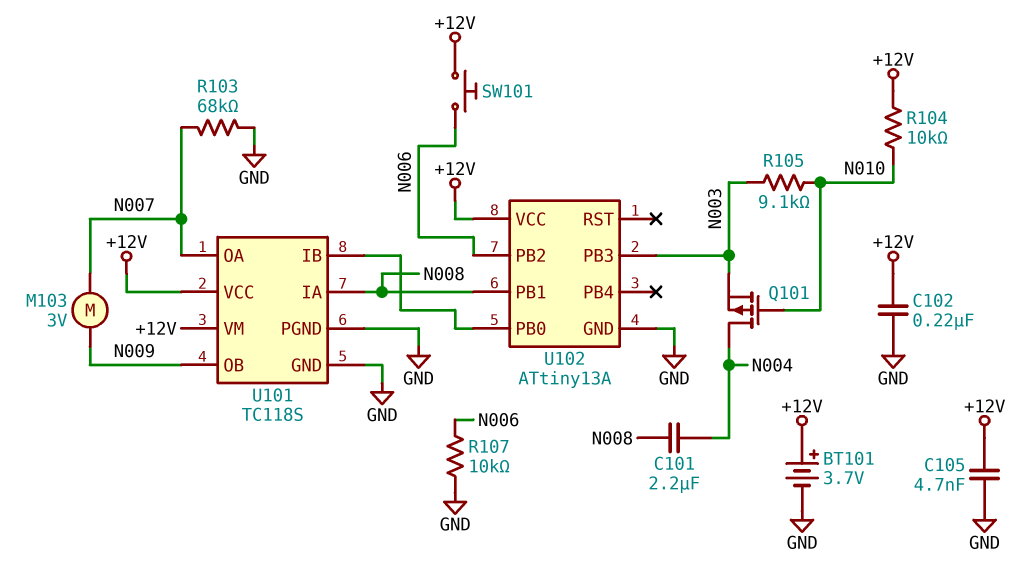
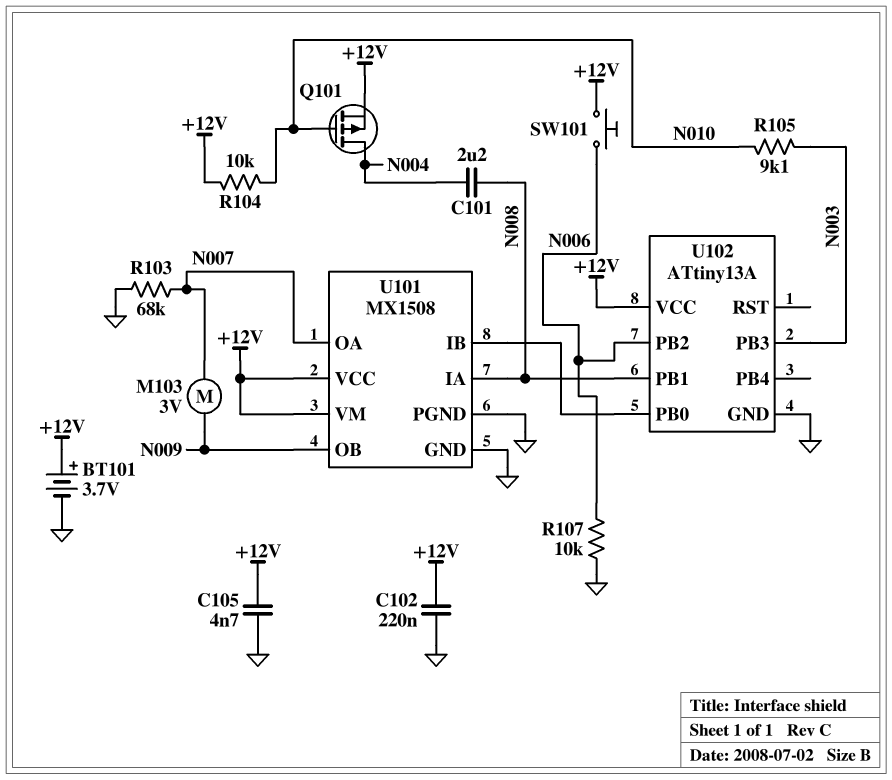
Q101: PMOS (G N010, D N004, S N003) -> PMOS (G N010, D N004, S +12V)
U101: TC118S -> MX1508

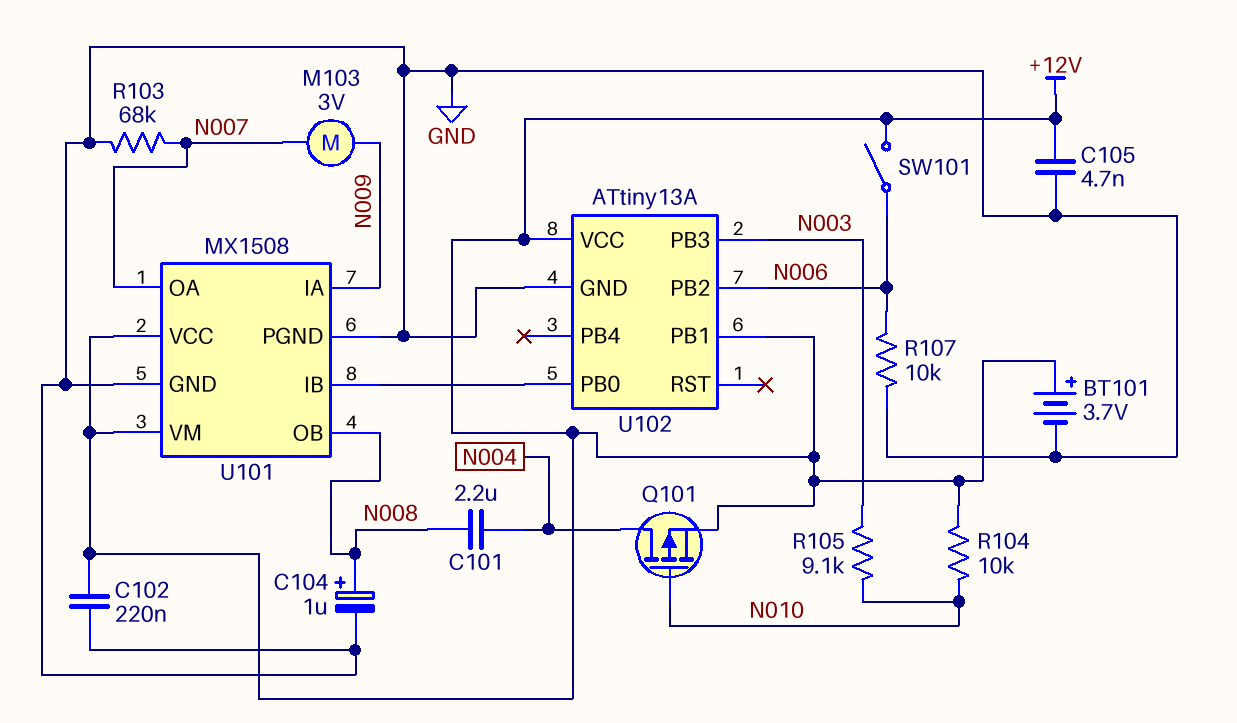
C104: none -> 1uF (plus N008, minus GND)
SW101: button (+12V, N006) -> switch (+12V, N006)
U101 pin IA: N008 -> N009
U101 pin OB: N009 -> N008
U102 pin PB1: N008 -> +12V

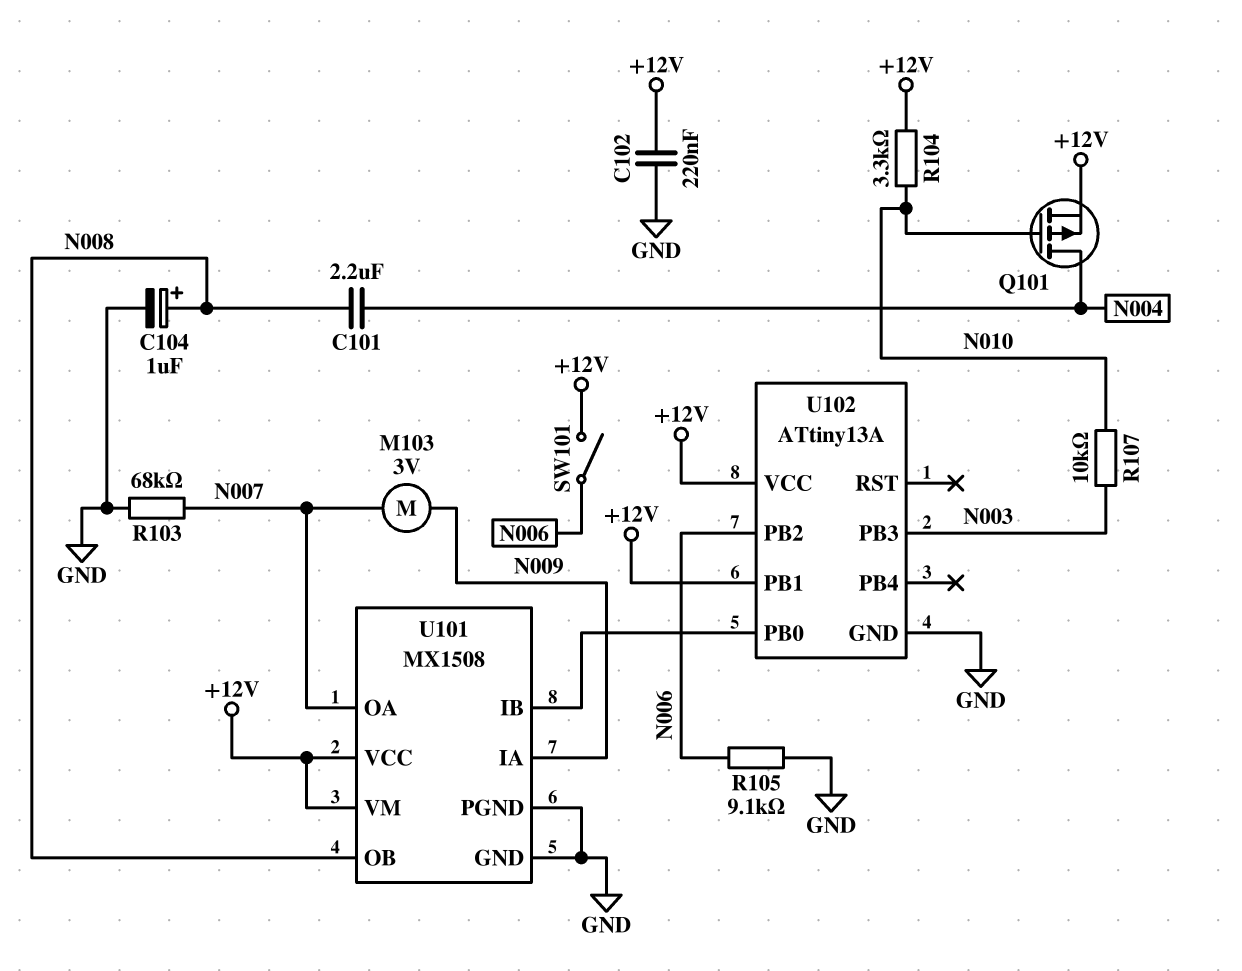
BT101: 3.7V (plus +12V, minus GND) -> none
C105: 4.7nF (+12V, GND) -> none
R104: 10k (+12V, N010) -> 3.3k (+12V, N010)
R105: 9.1k (N003, N010) -> 9.1k (GND, N006)
R107: 10k (GND, N006) -> 10k (N003, N010)

